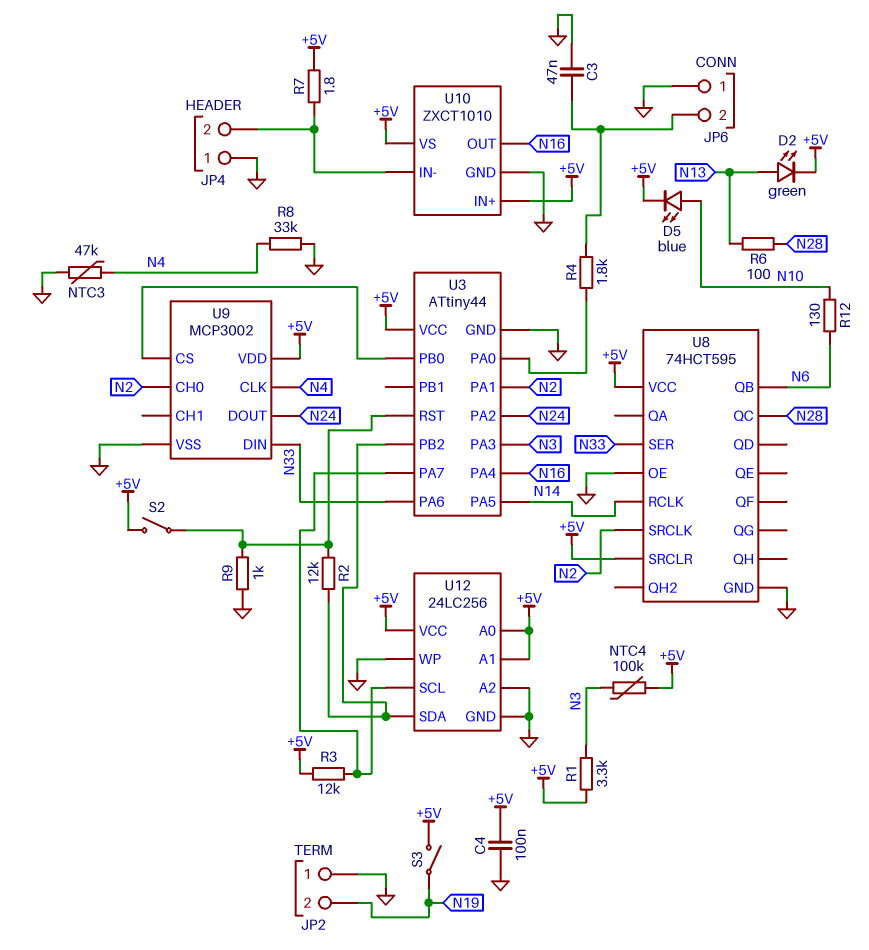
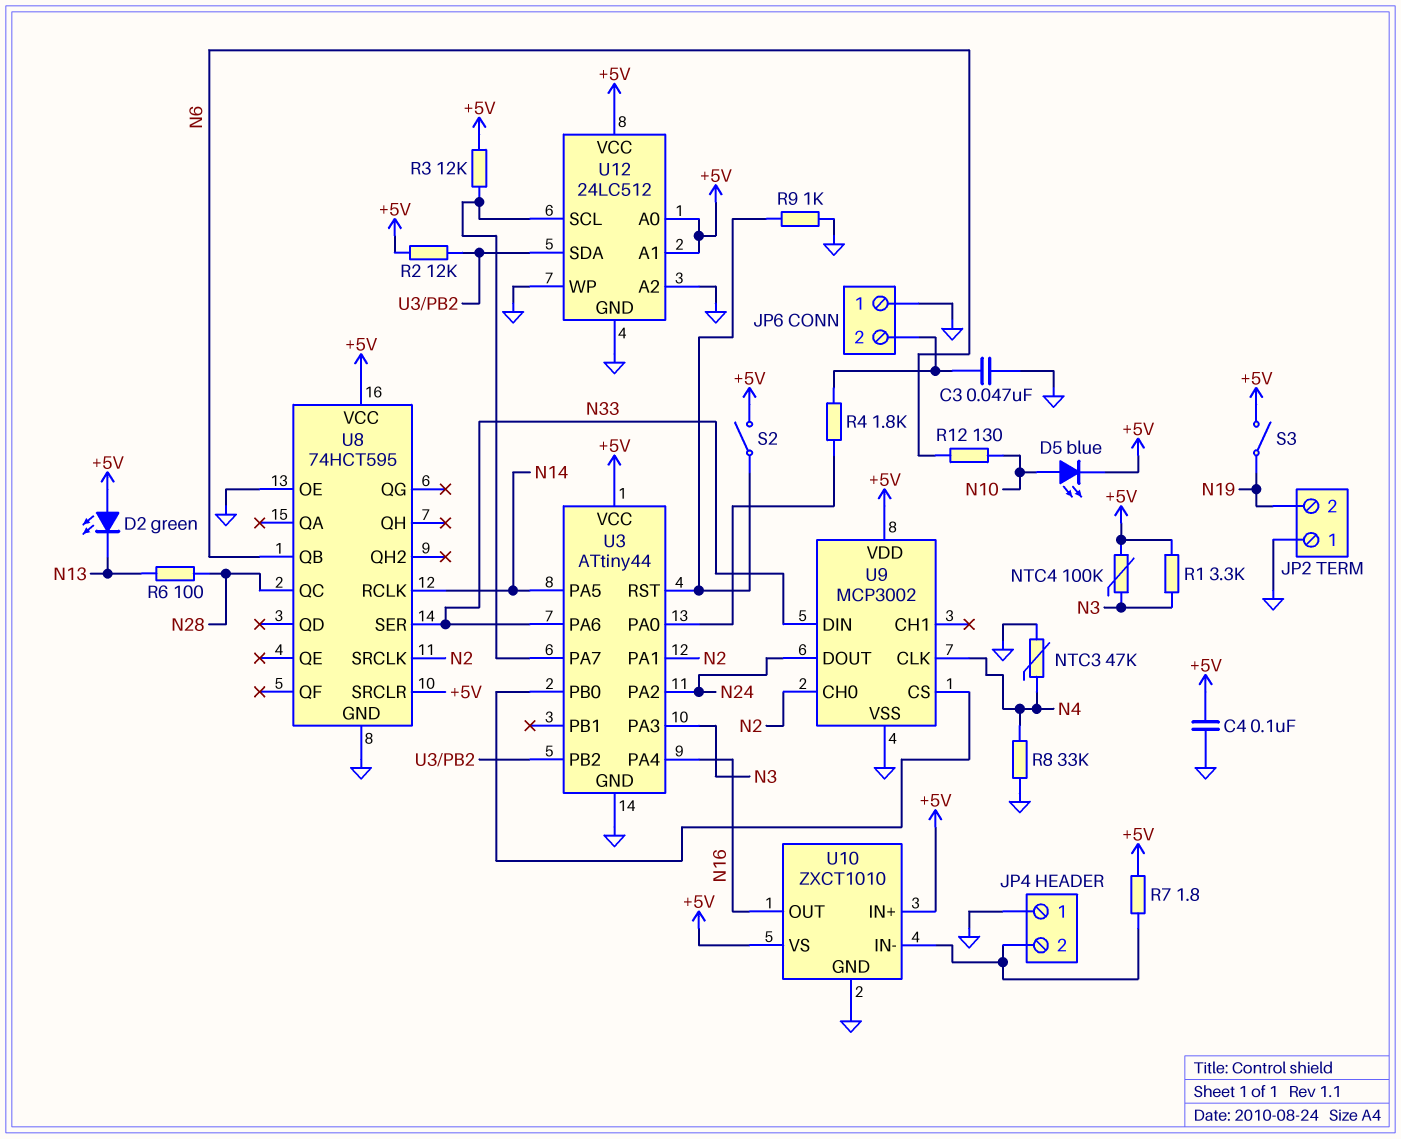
D2: LED green (A N13, K +5V) -> LED green (A +5V, K N13)
R2: 12k (U3/PB2, U3/RST) -> 12k (+5V, U3/PB2)
U12: 24LC256 -> 24LC512

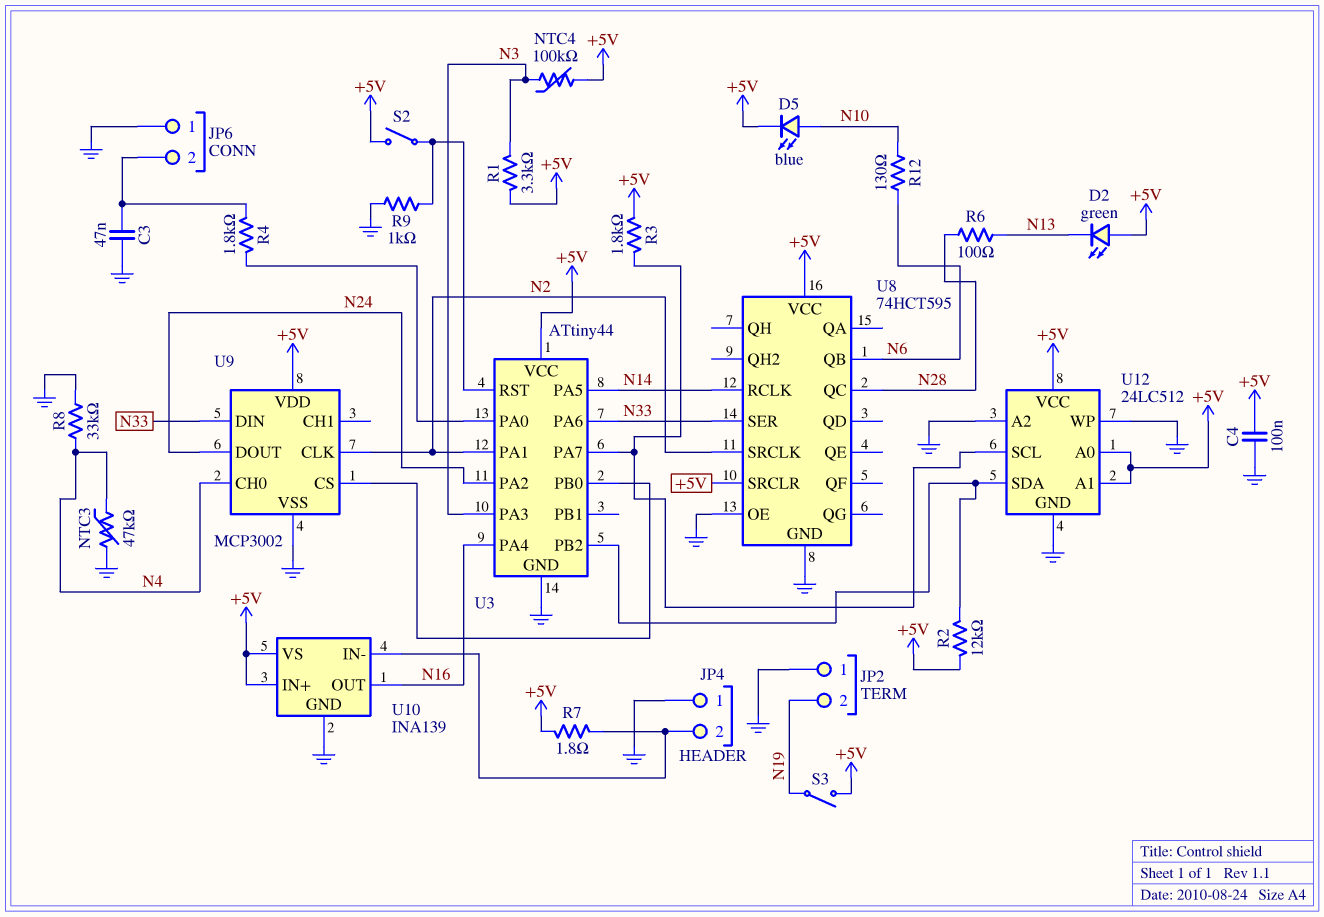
R3: 12k (+5V, U3/PA7) -> 1.8k (+5V, U3/PA7)
U9 pin CH0: N2 -> N4
U9 pin CLK: N4 -> N2
U10: ZXCT1010 -> INA139

